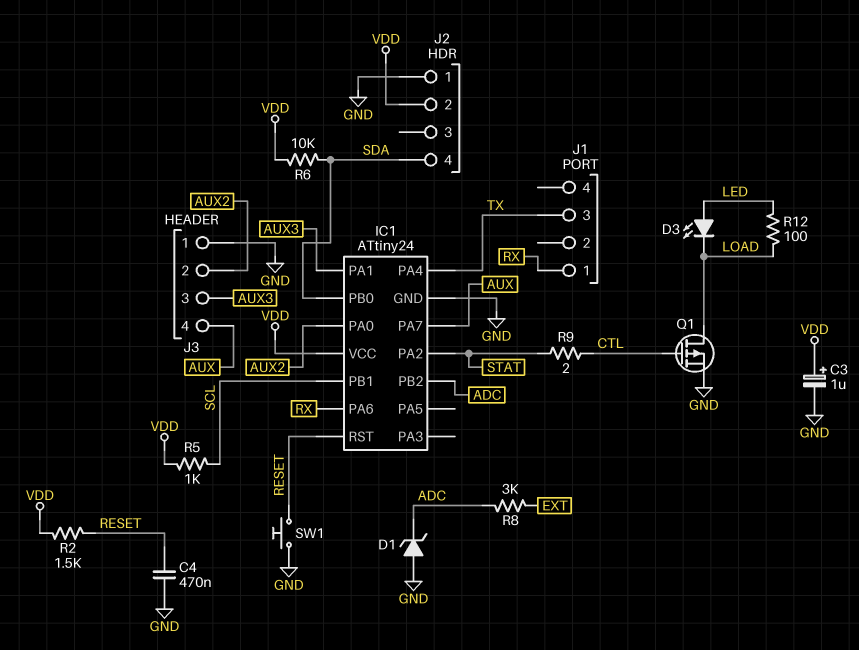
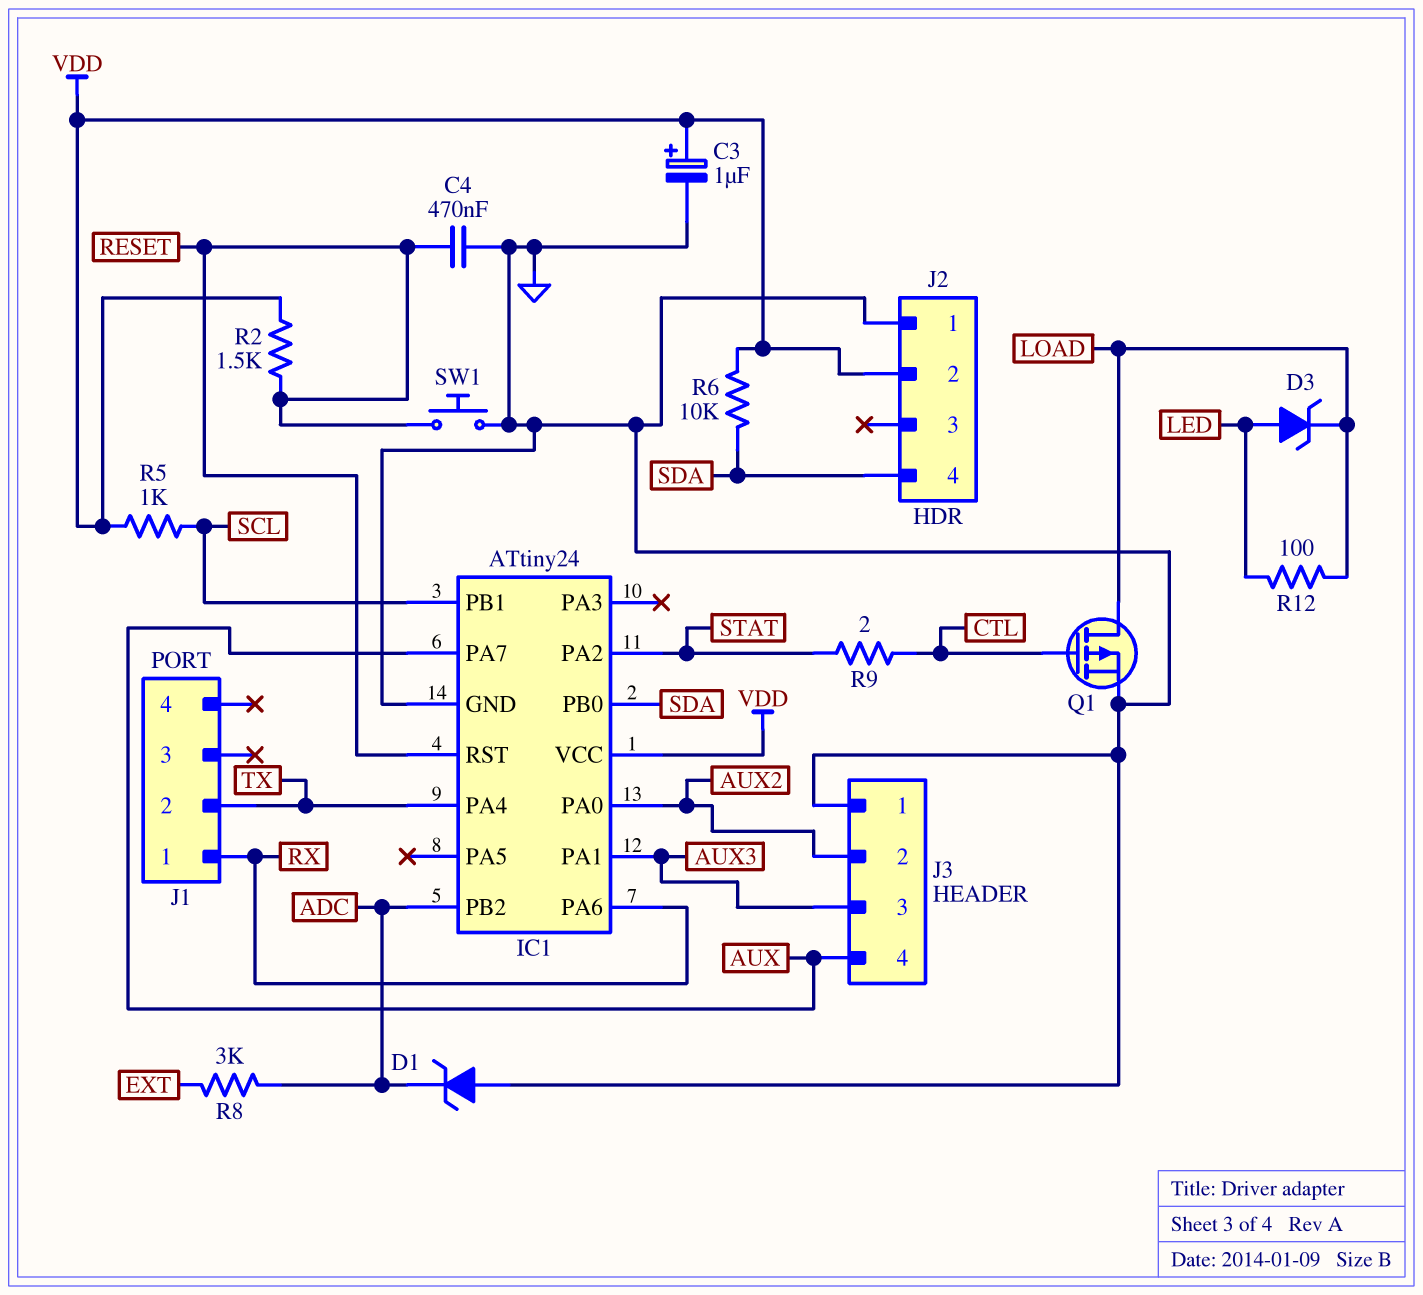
D3: LED (A LED, K LOAD) -> zener (A LED, K LOAD)
J1 pin 2: none -> TX
J1 pin 3: TX -> none

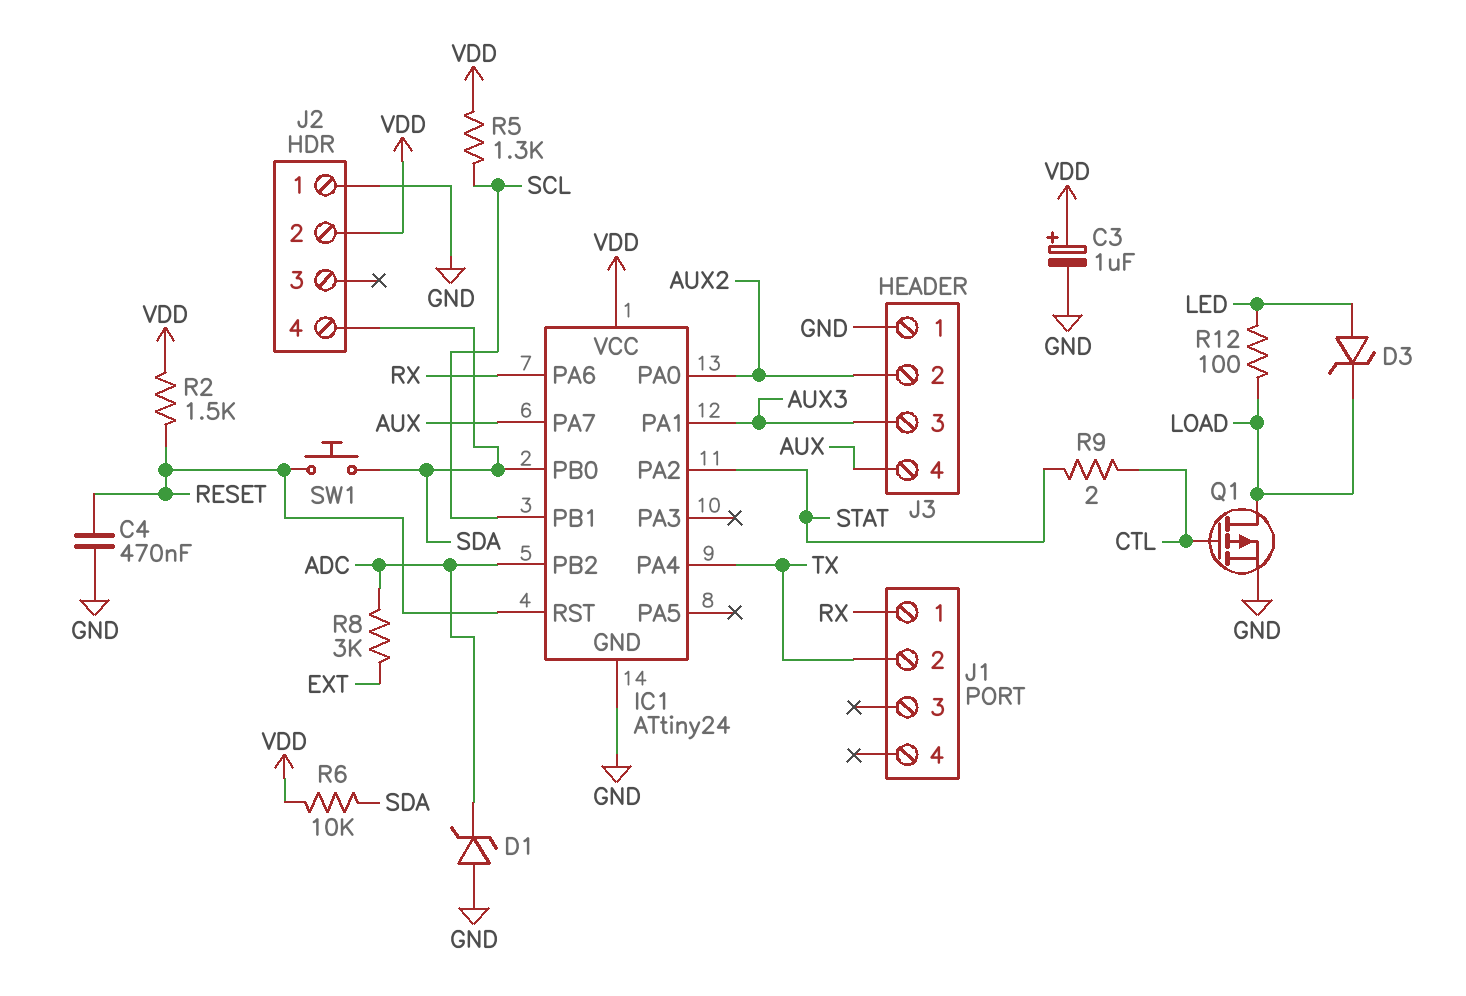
R5: 1k (SCL, VDD) -> 1.3k (SCL, VDD)
SW1: button (GND, RESET) -> button (RESET, SDA)

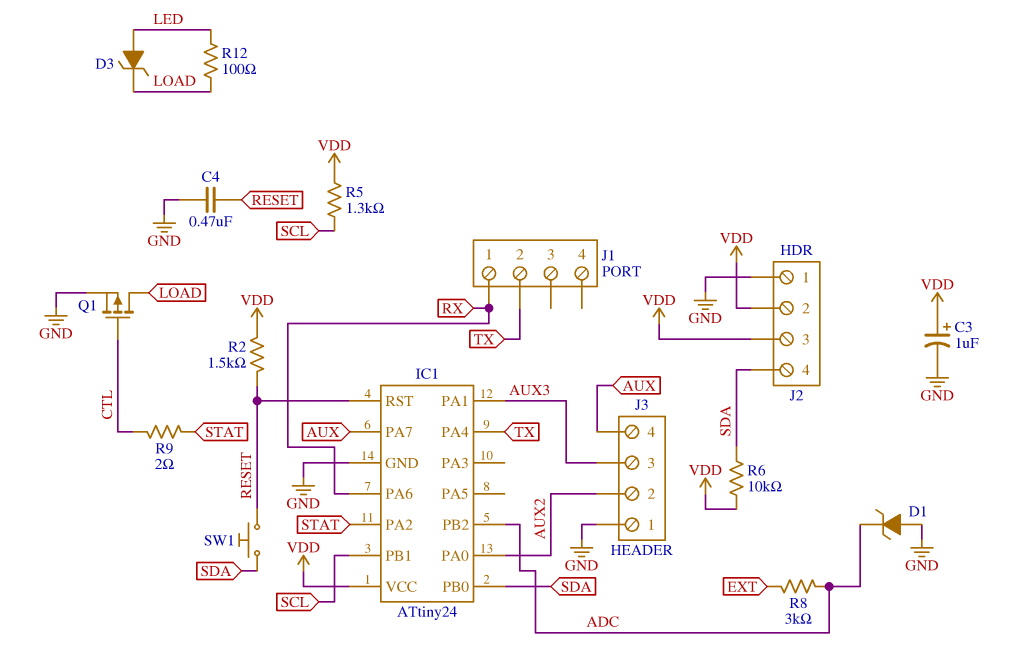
J2 pin 3: none -> VDD

